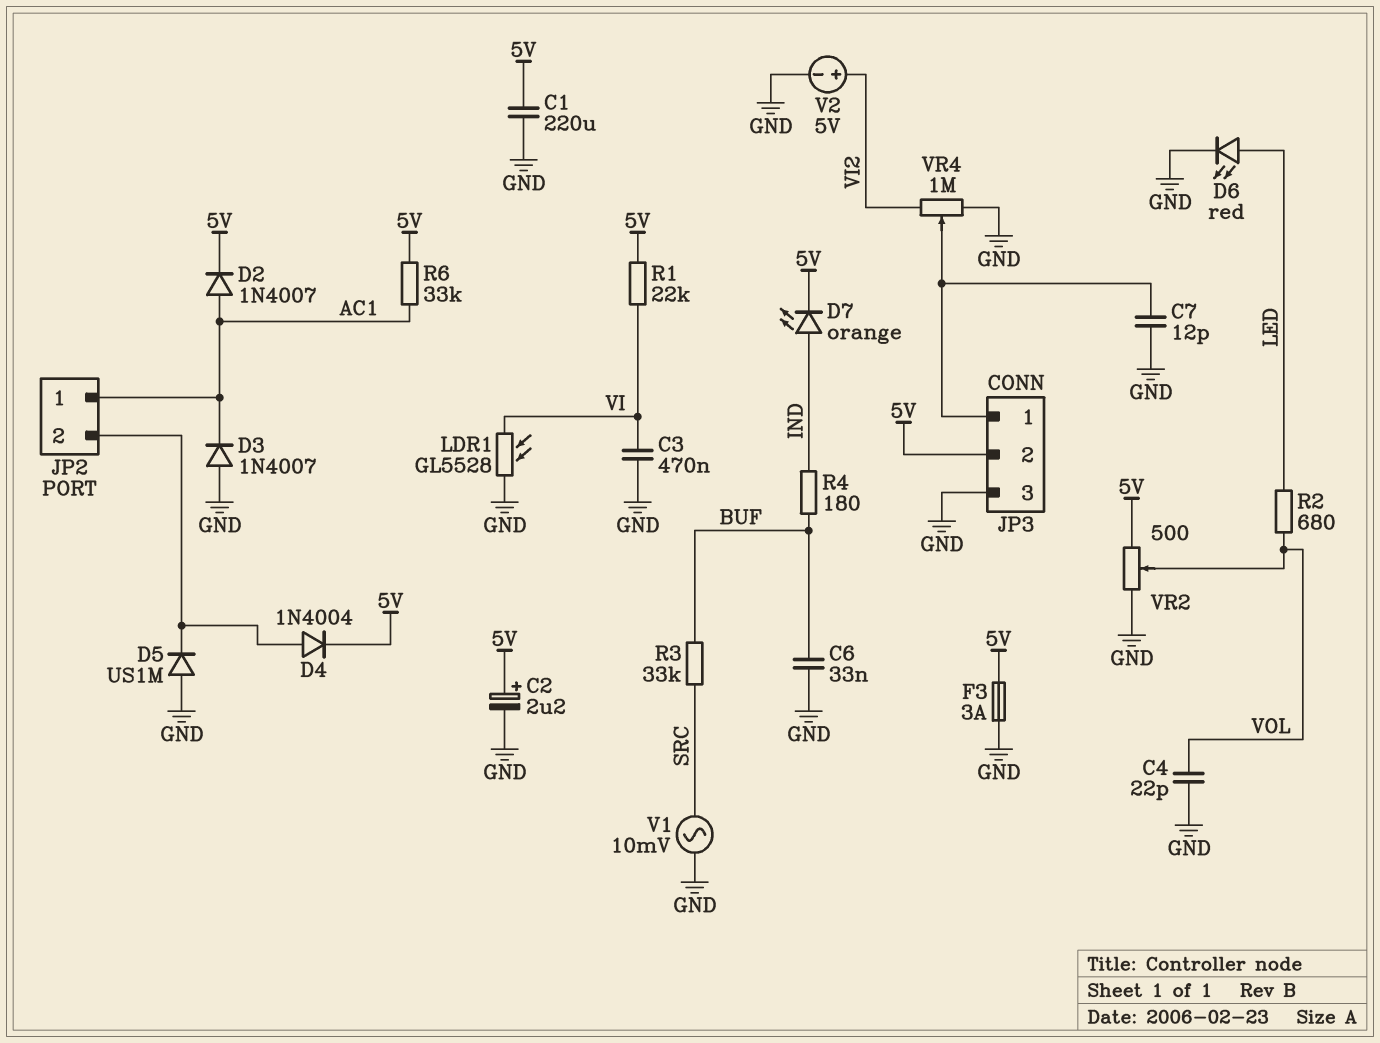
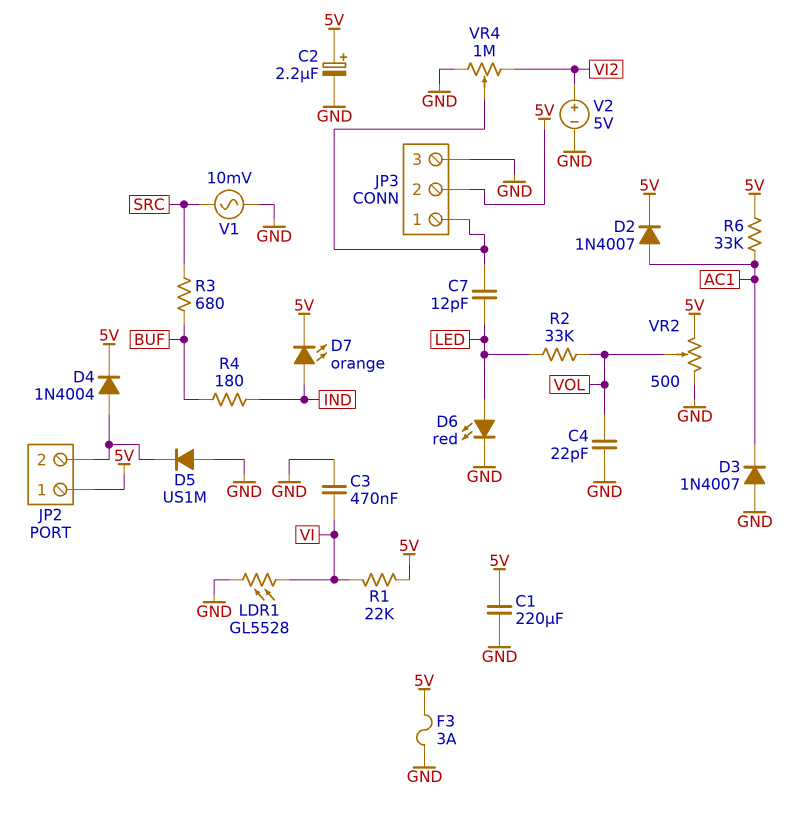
C6: 33nF (BUF, GND) -> none
C7: 12pF (GND, JP3/1) -> 12pF (JP3/1, LED)
JP2 pin 1: AC1 -> 5V
R2: 680 (LED, VOL) -> 33k (LED, VOL)
R3: 33k (BUF, SRC) -> 680 (BUF, SRC)

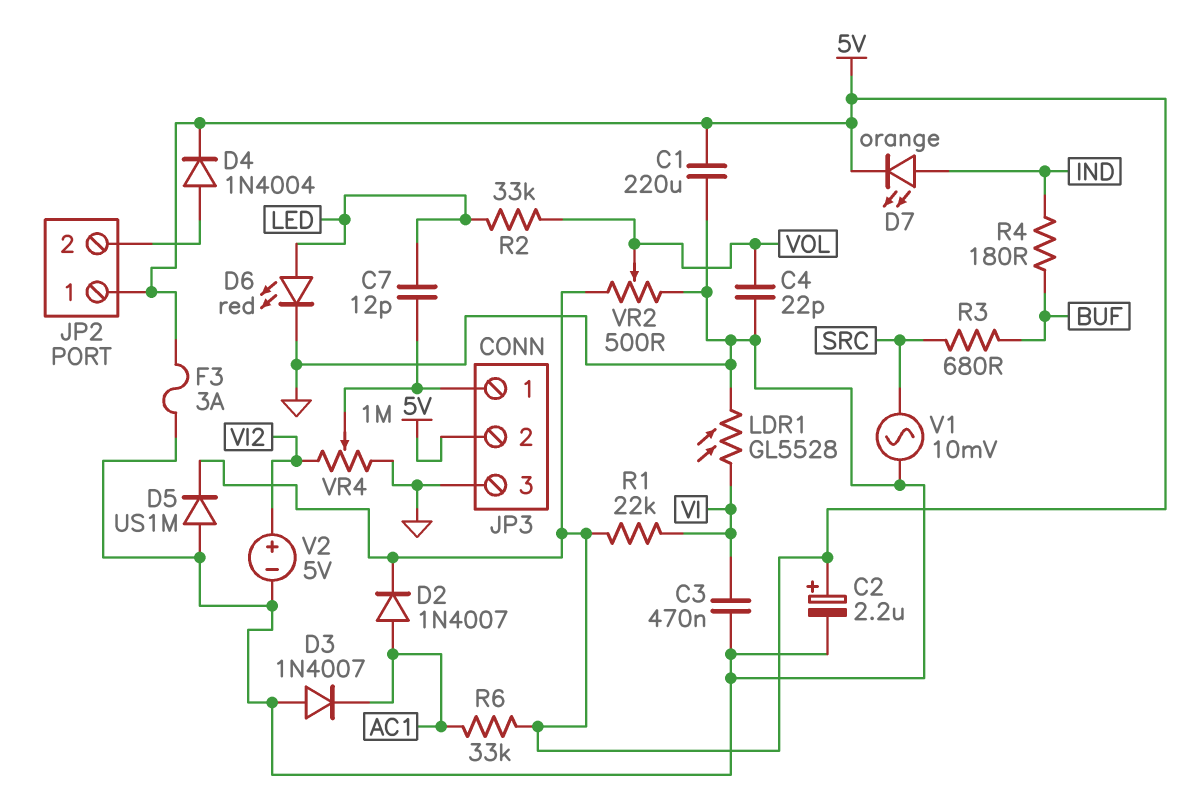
D5: diode US1M (A GND, K JP2/2) -> diode US1M (A GND, K 5V)

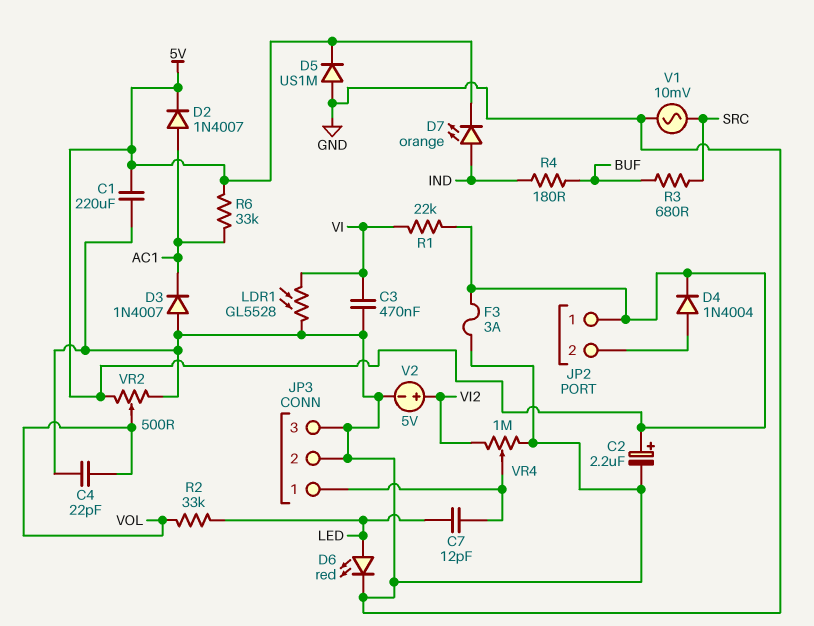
JP3 pin 2: 5V -> GND

